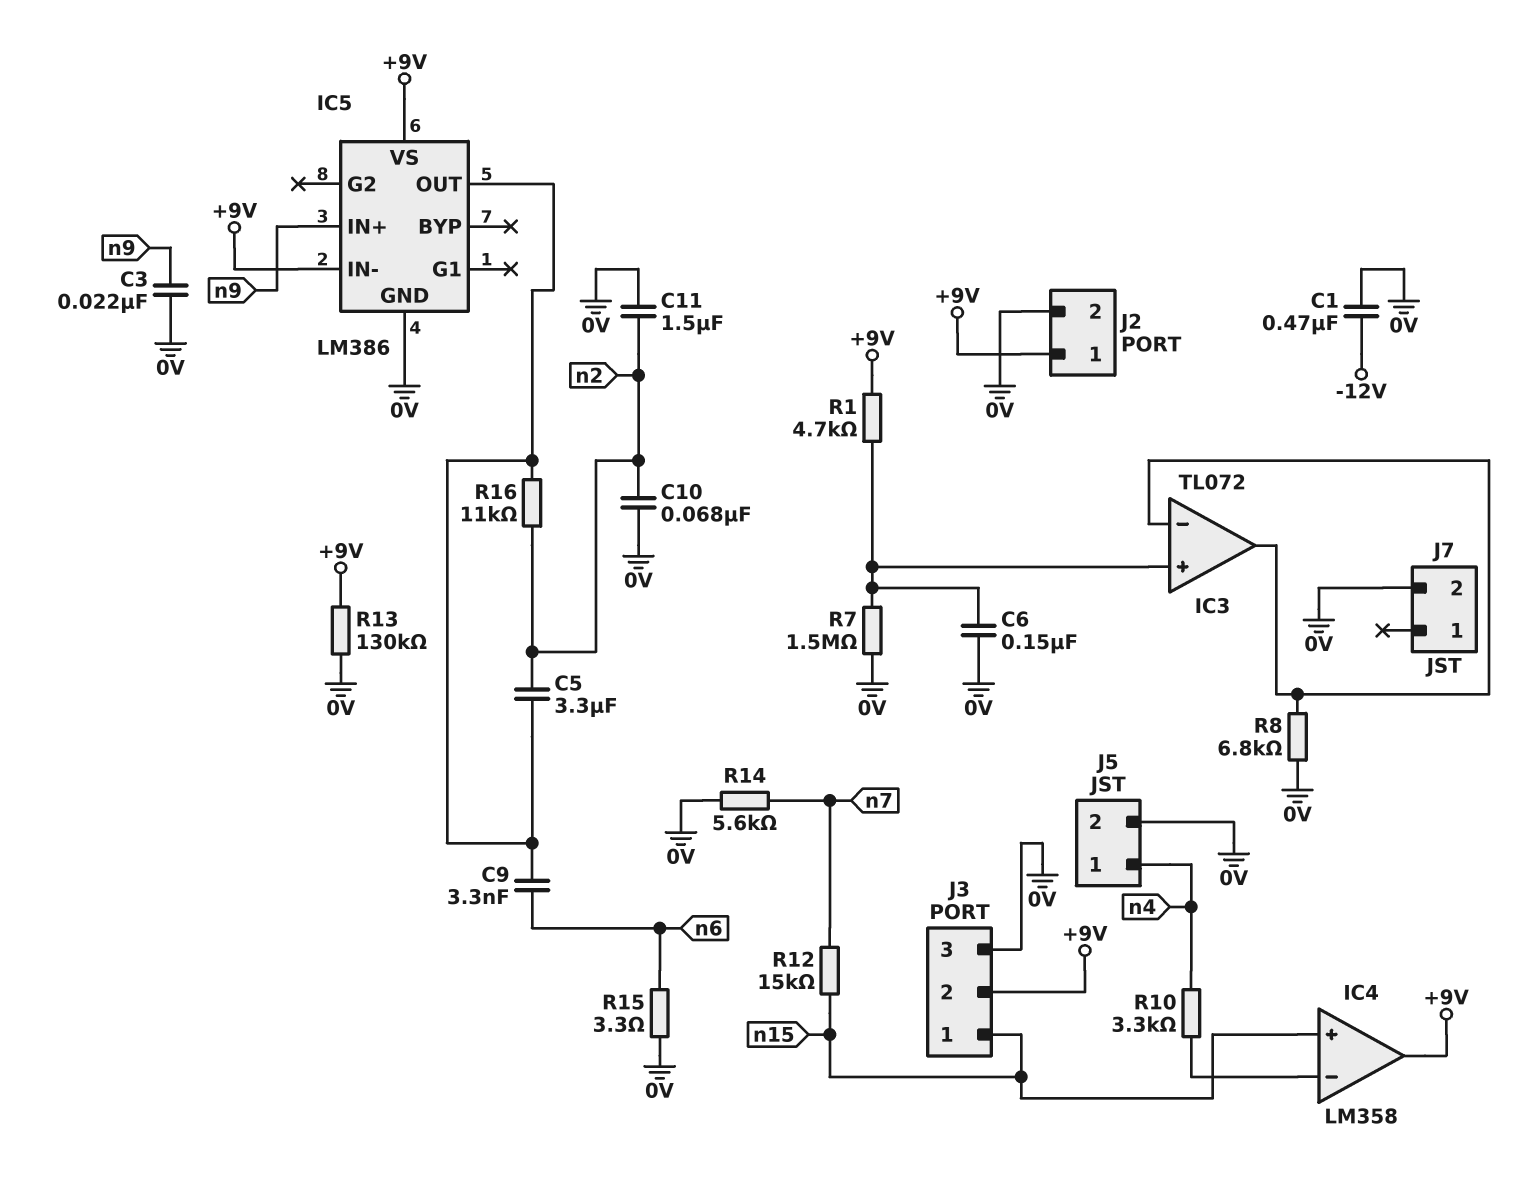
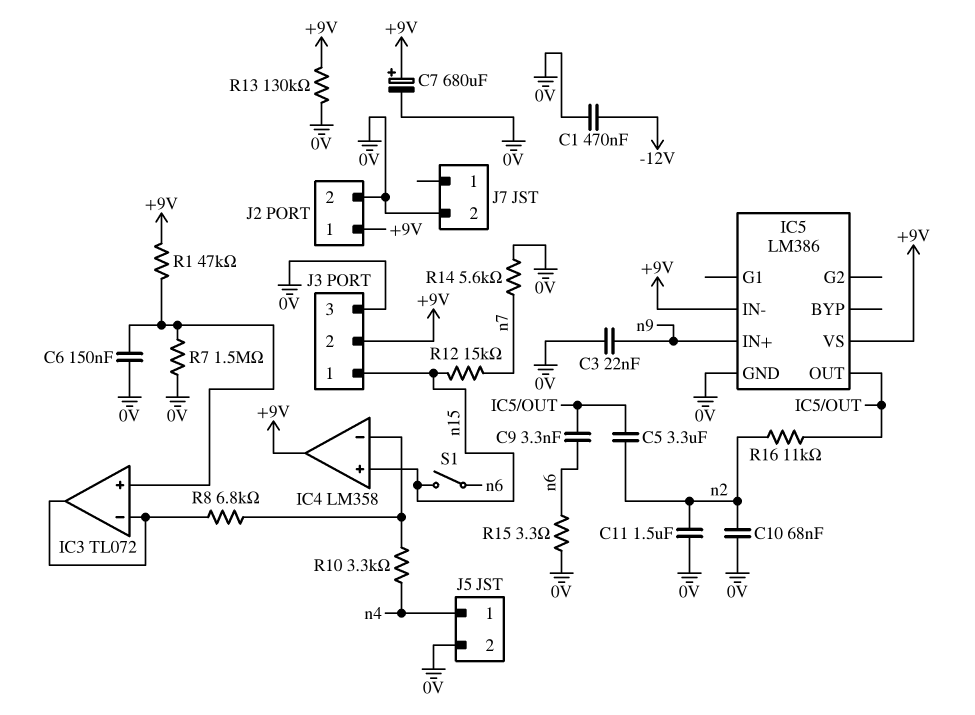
C7: none -> 680uF (plus +9V, minus 0V)
R1: 4.7k (+9V, IC3/in+) -> 47k (+9V, IC3/in+)
R8: 6.8k (0V, IC3/in-) -> 6.8k (IC3/in-, IC4/in-)
S1: none -> switch (n6, n15)

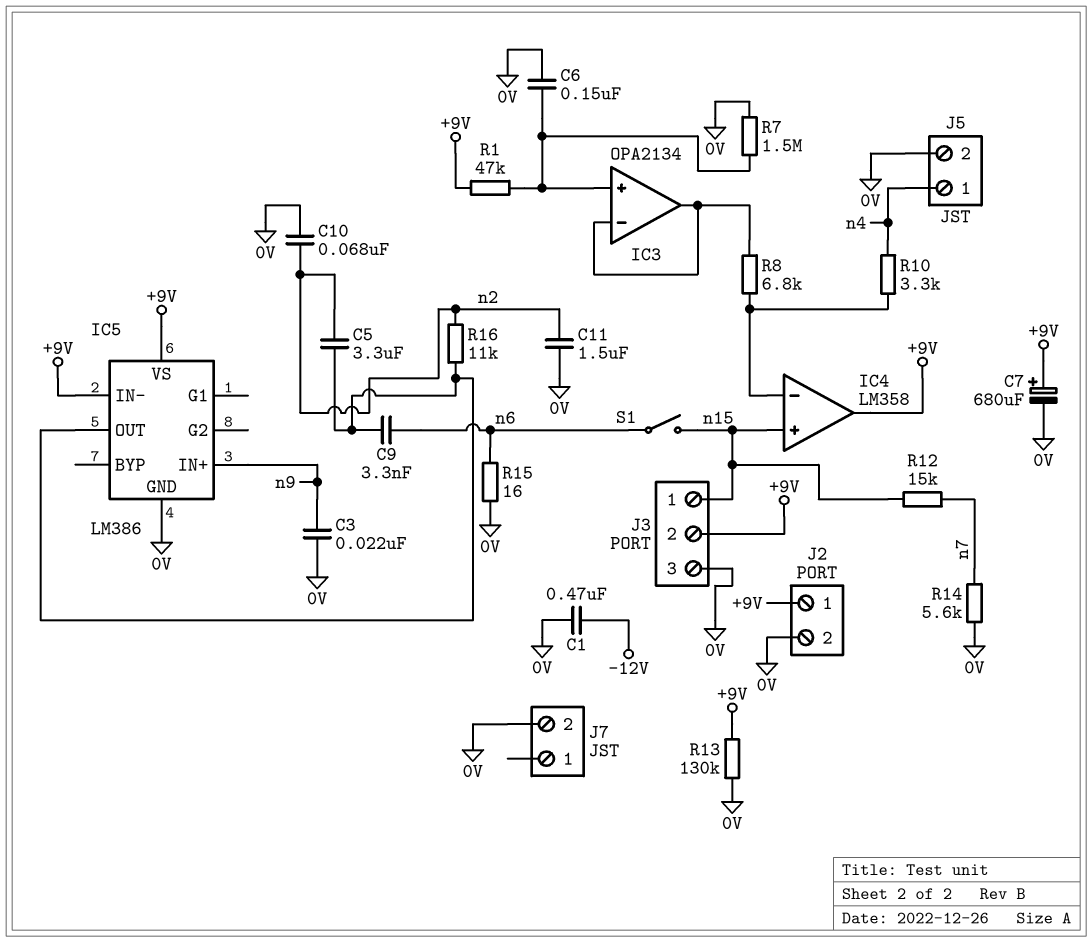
IC3: TL072 -> OPA2134
R15: 3.3 (0V, n6) -> 16 (0V, n6)

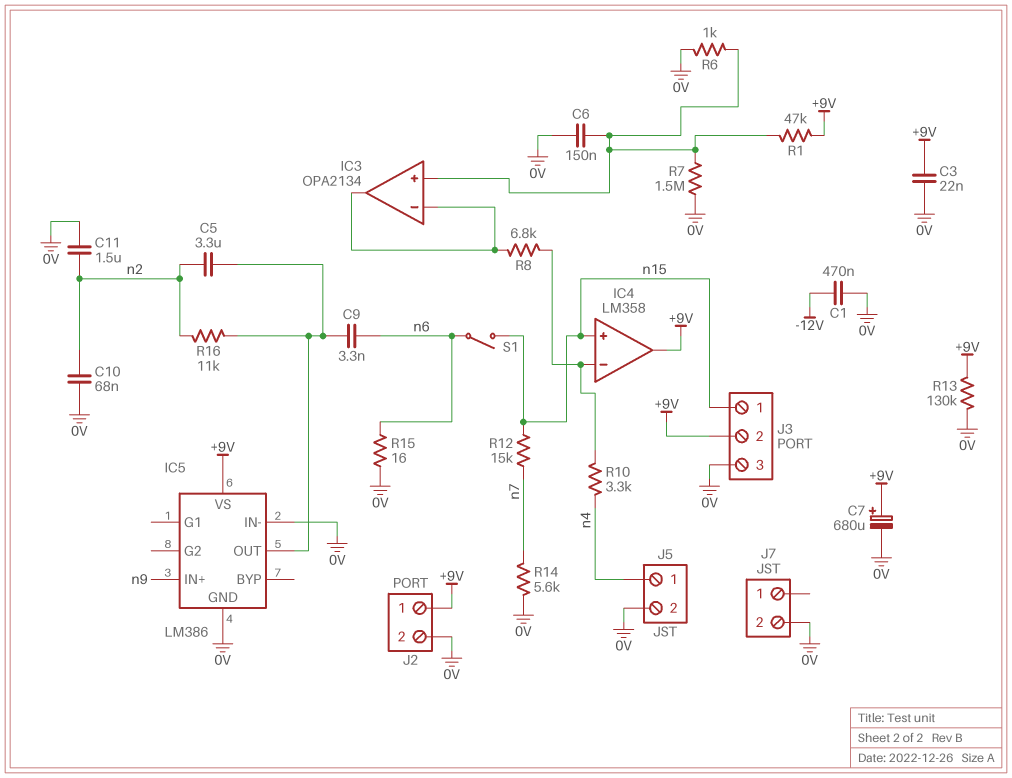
C3: 22nF (0V, n9) -> 22nF (+9V, 0V)
IC5 pin IN-: +9V -> 0V
R6: none -> 1k (0V, IC3/in+)

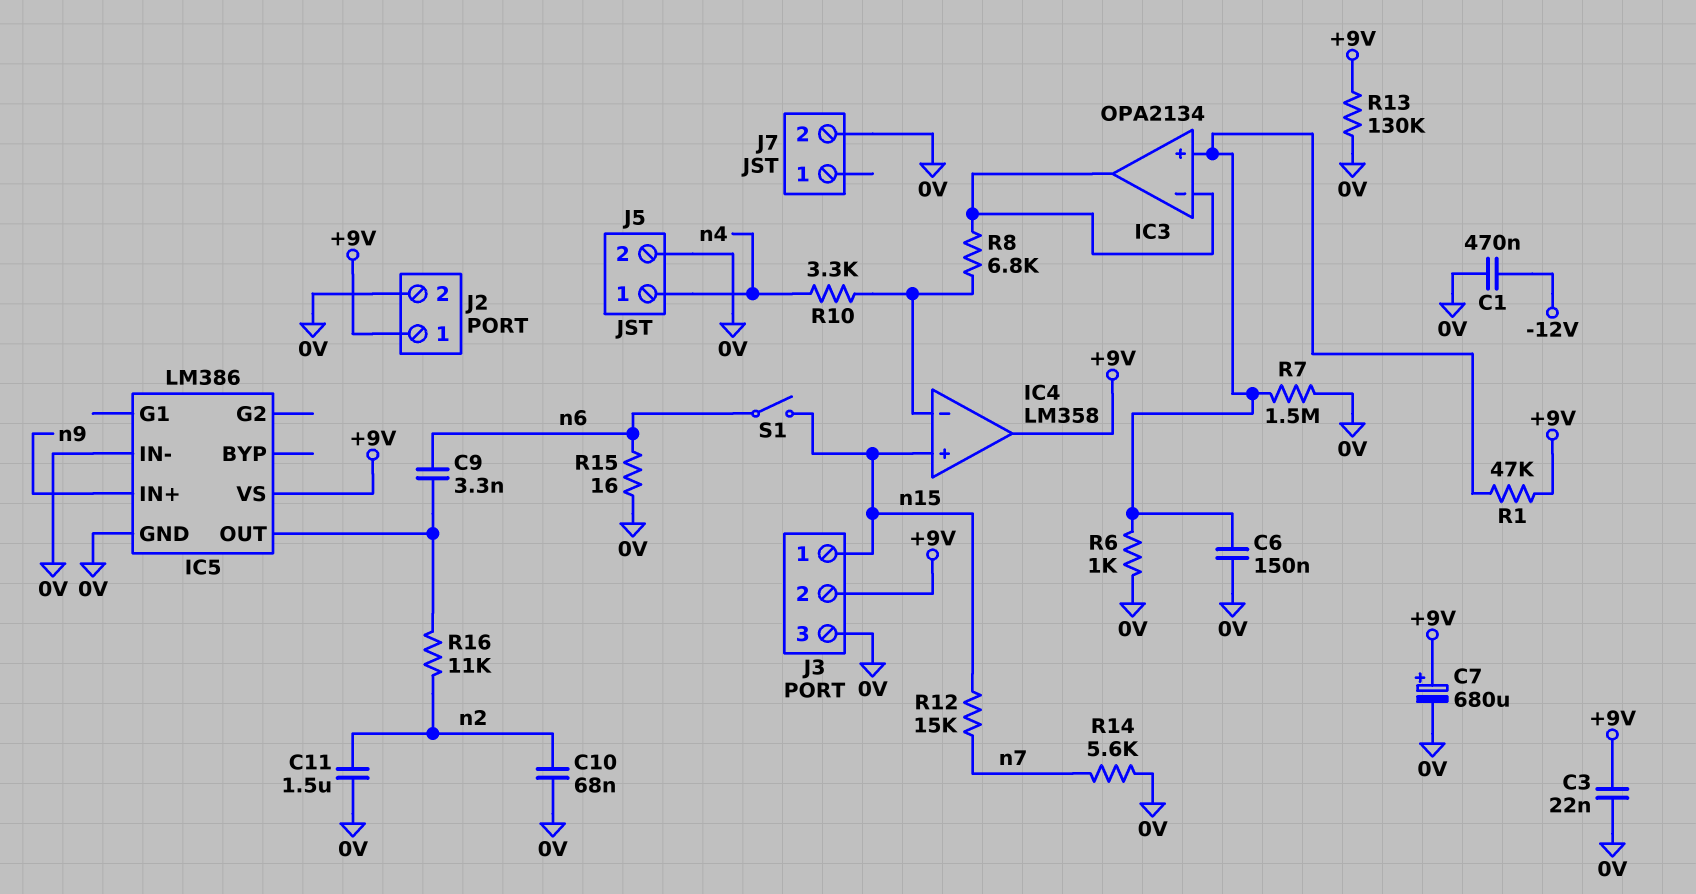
C5: 3.3uF (IC5/OUT, n2) -> none

